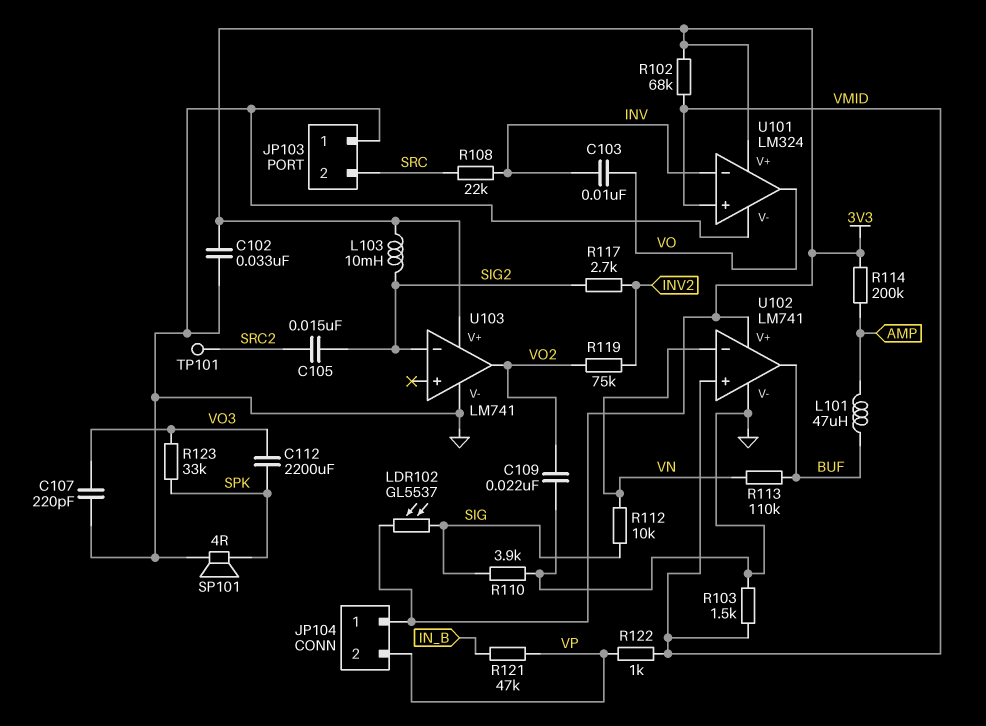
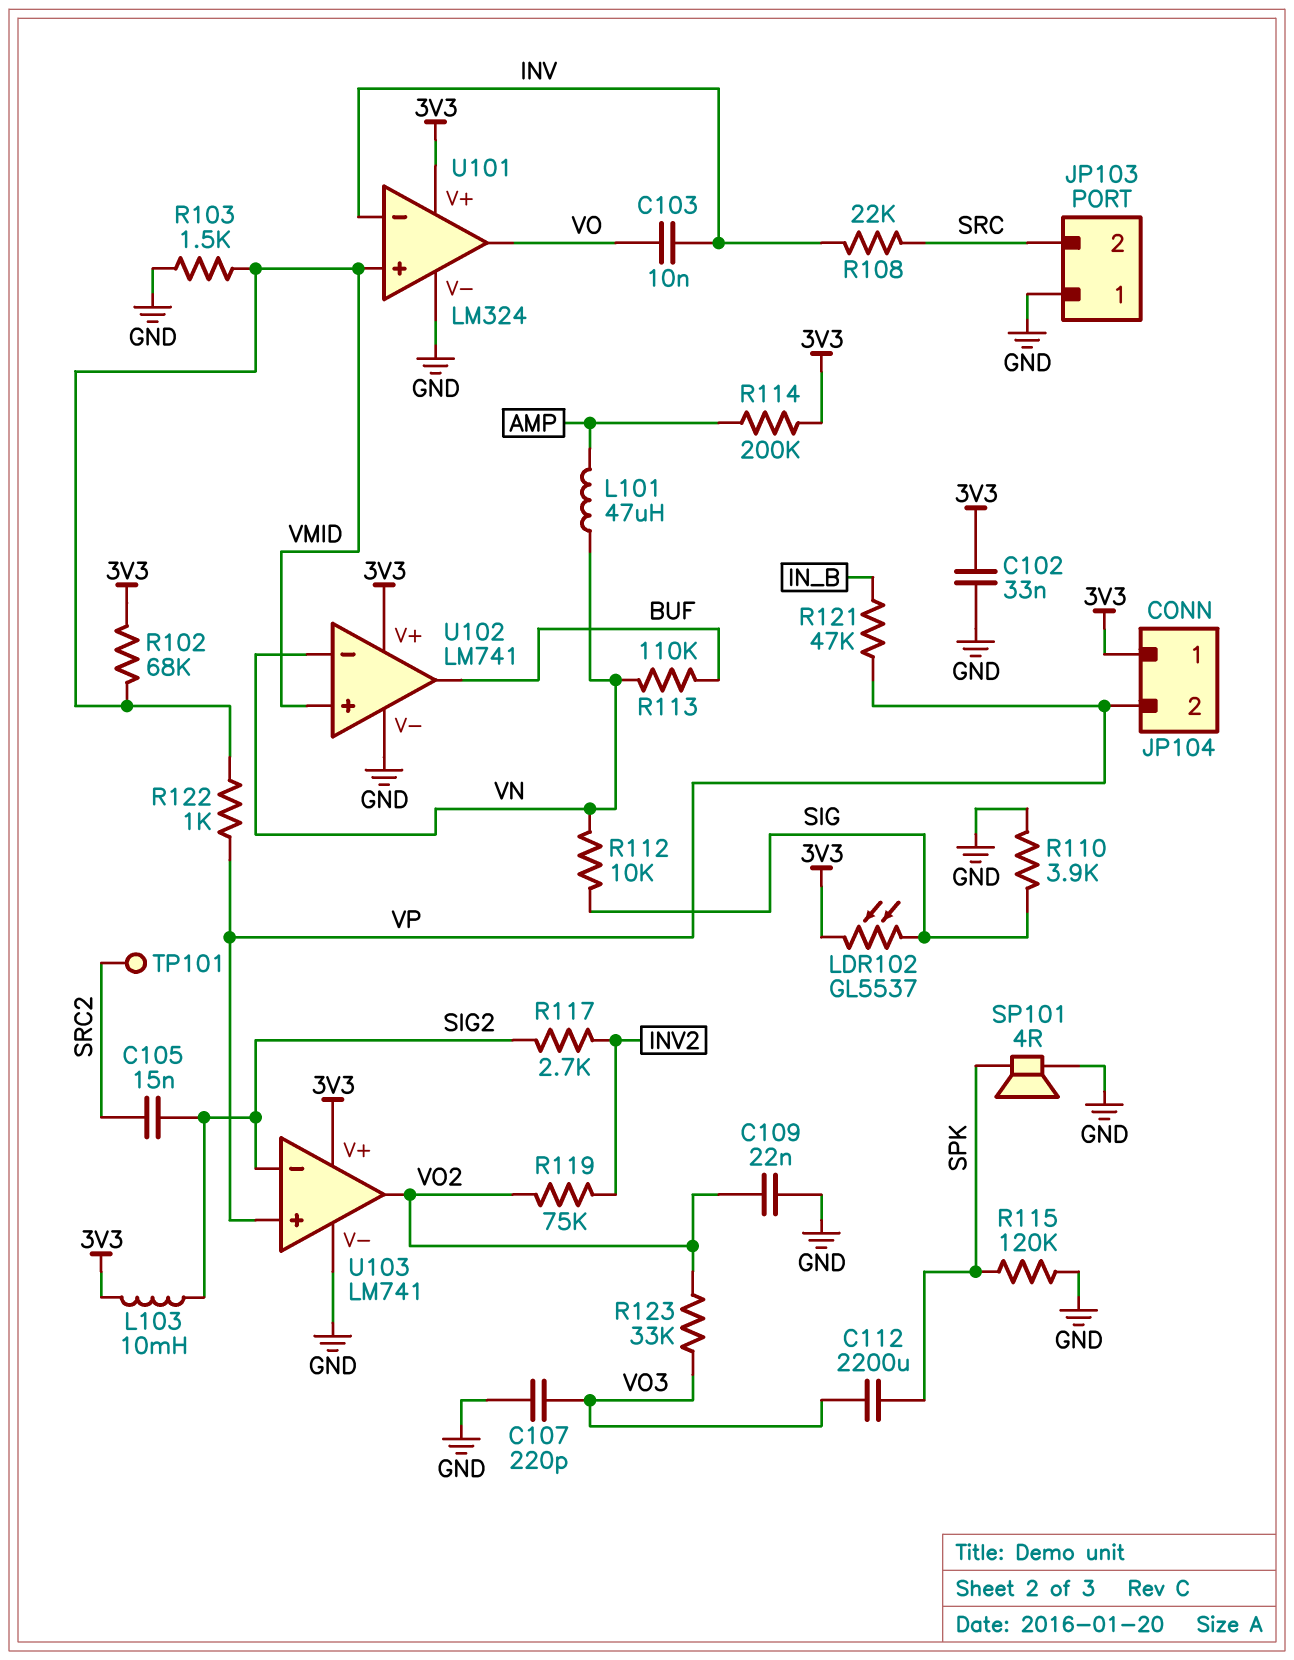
L101: 47uH (AMP, BUF) -> 47uH (AMP, VN)
R115: none -> 120k (GND, SPK)
R123: 33k (SPK, VO3) -> 33k (VO2, VO3)
U103 pin in+: none -> VP

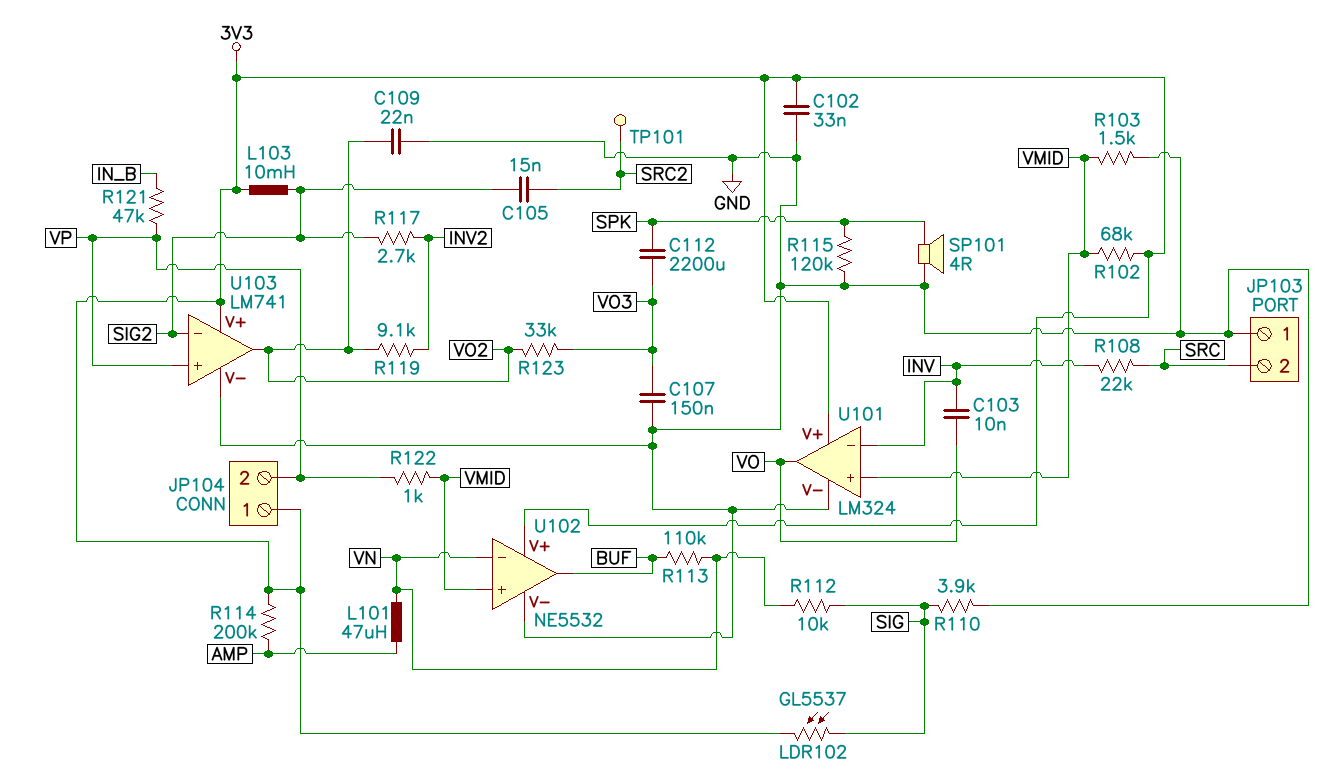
C107: 220pF (GND, VO3) -> 150nF (GND, VO3)
R119: 75k (INV2, VO2) -> 9.1k (INV2, VO2)
U102: LM741 -> NE5532

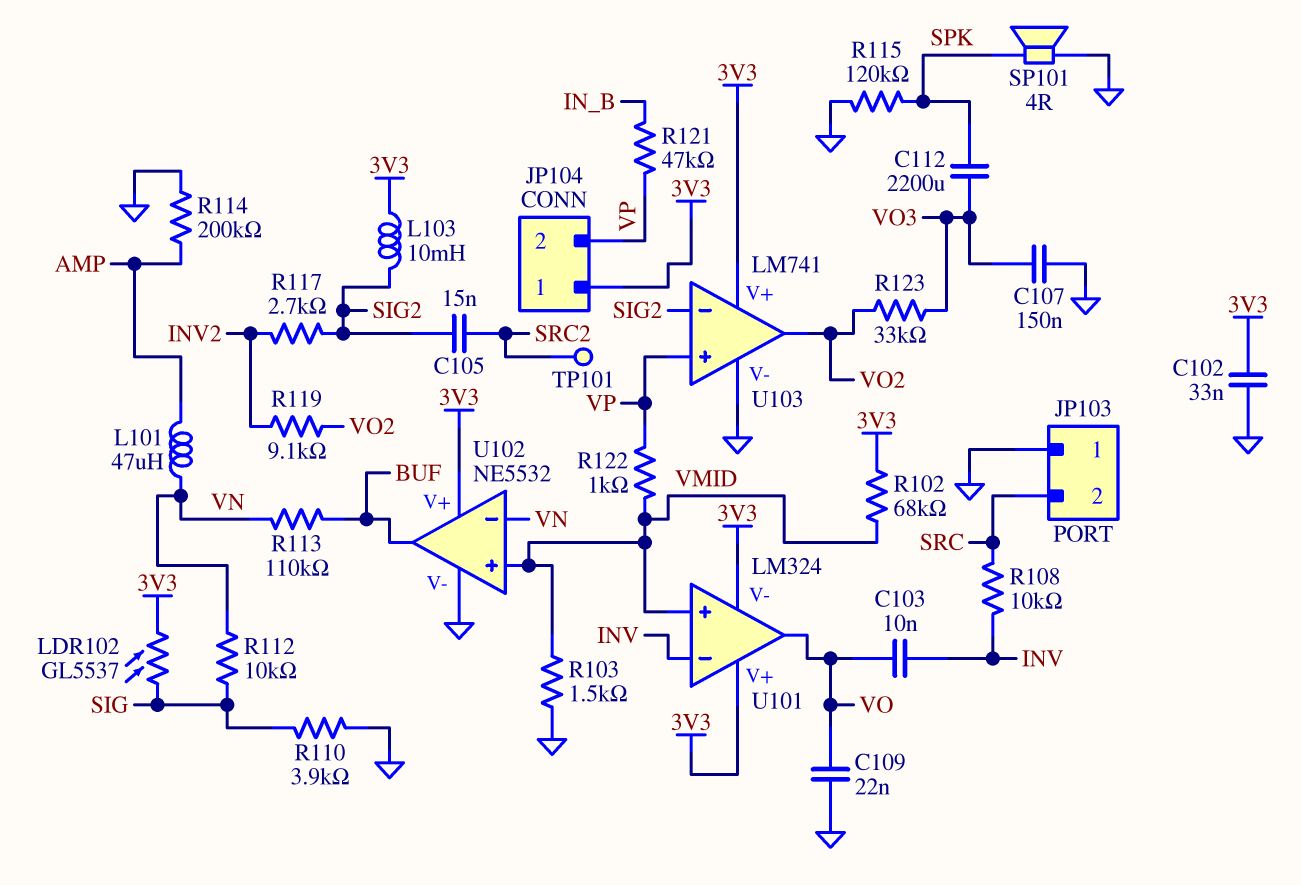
C109: 22nF (GND, VO2) -> 22nF (GND, VO)
R108: 22k (INV, SRC) -> 10k (INV, SRC)
R114: 200k (3V3, AMP) -> 200k (AMP, GND)
U101 pin V-: GND -> 3V3

